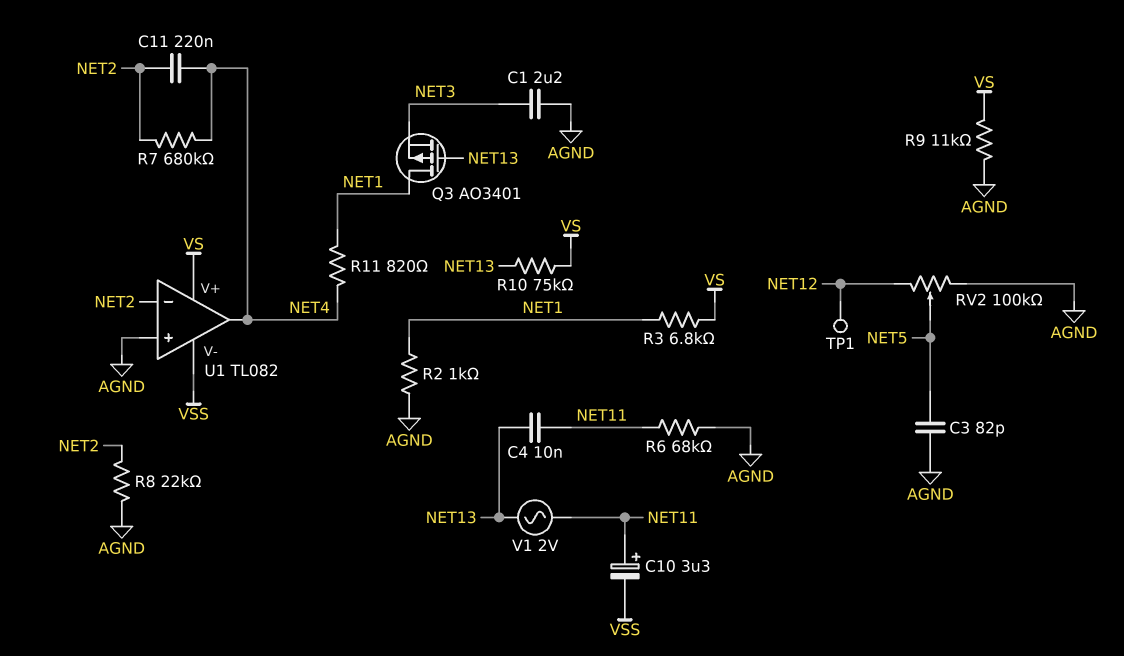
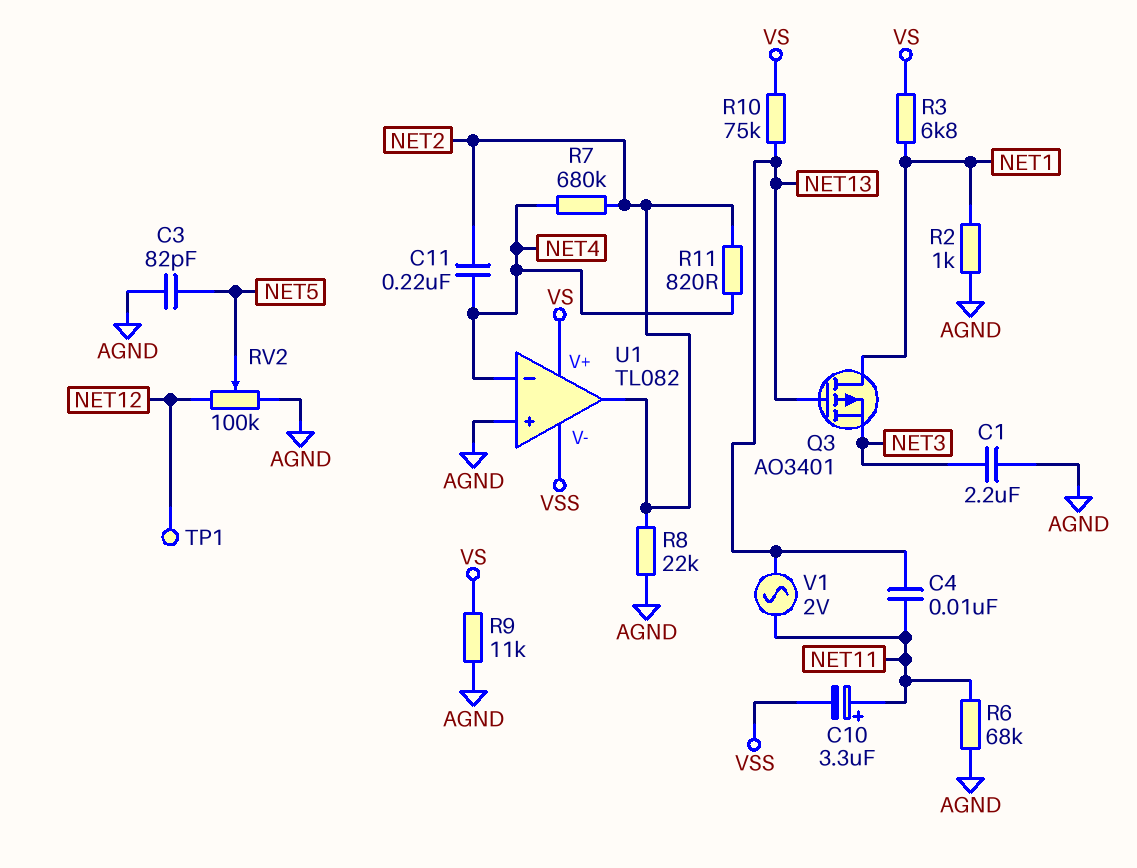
R11: 820 (NET1, NET4) -> 820 (NET2, NET4)
U1 pin in-: NET2 -> NET4
U1 pin out: NET4 -> NET2

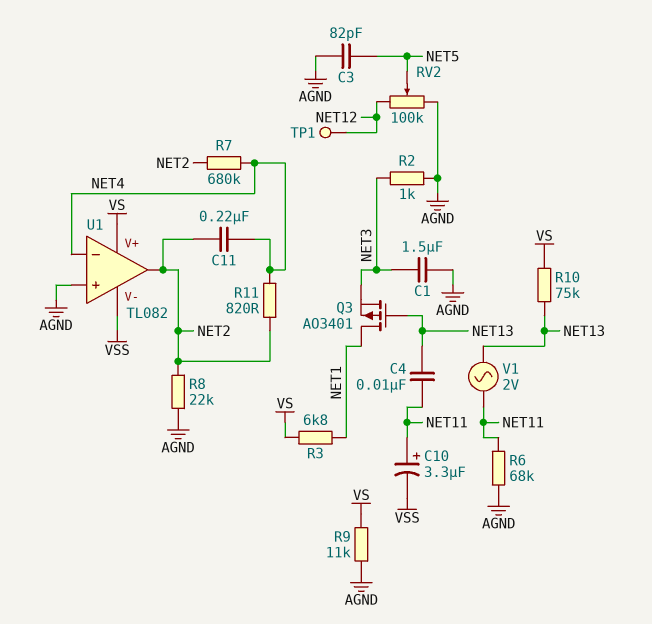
C1: 2.2uF (AGND, NET3) -> 1.5uF (AGND, NET3)
R2: 1k (AGND, NET1) -> 1k (AGND, NET3)

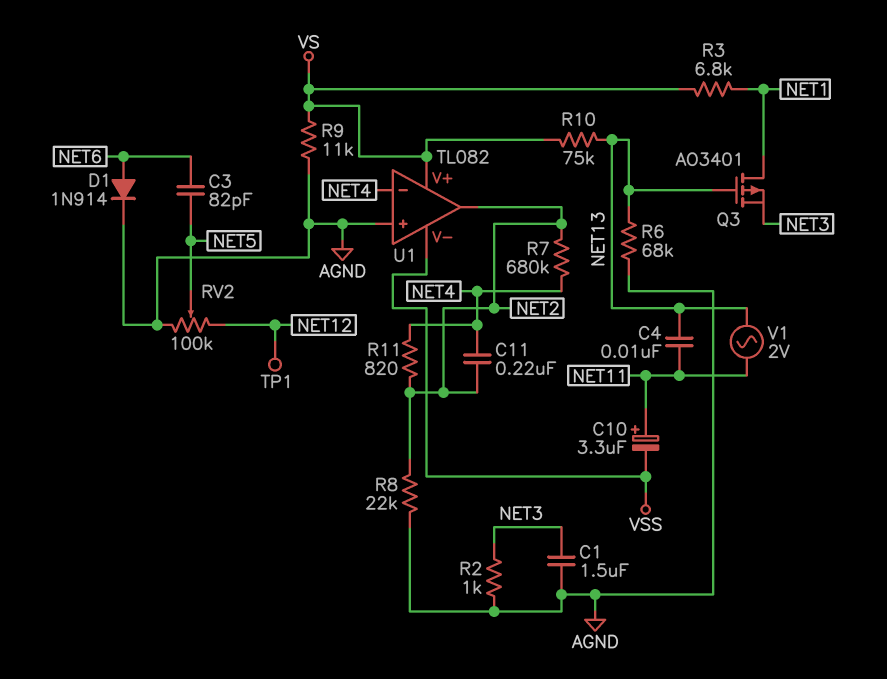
C3: 82pF (AGND, NET5) -> 82pF (NET5, NET6)
D1: none -> diode 1N914 (A NET6, K AGND)
R6: 68k (AGND, NET11) -> 68k (AGND, NET13)

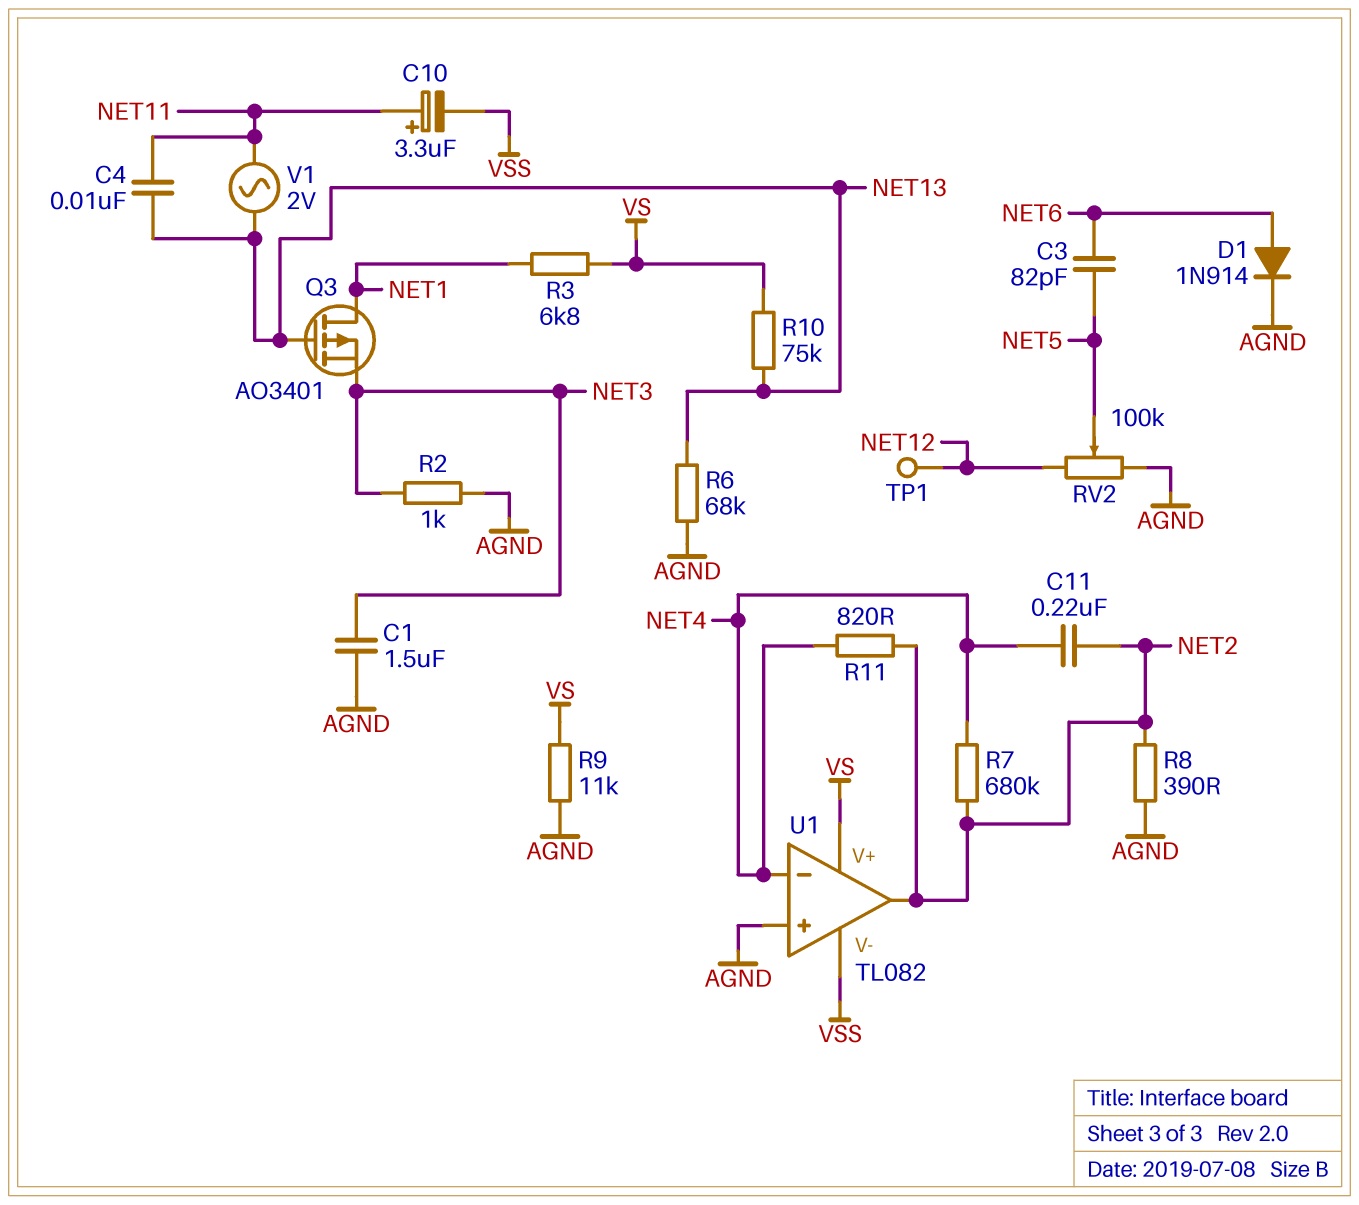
R8: 22k (AGND, NET2) -> 390 (AGND, NET2)

